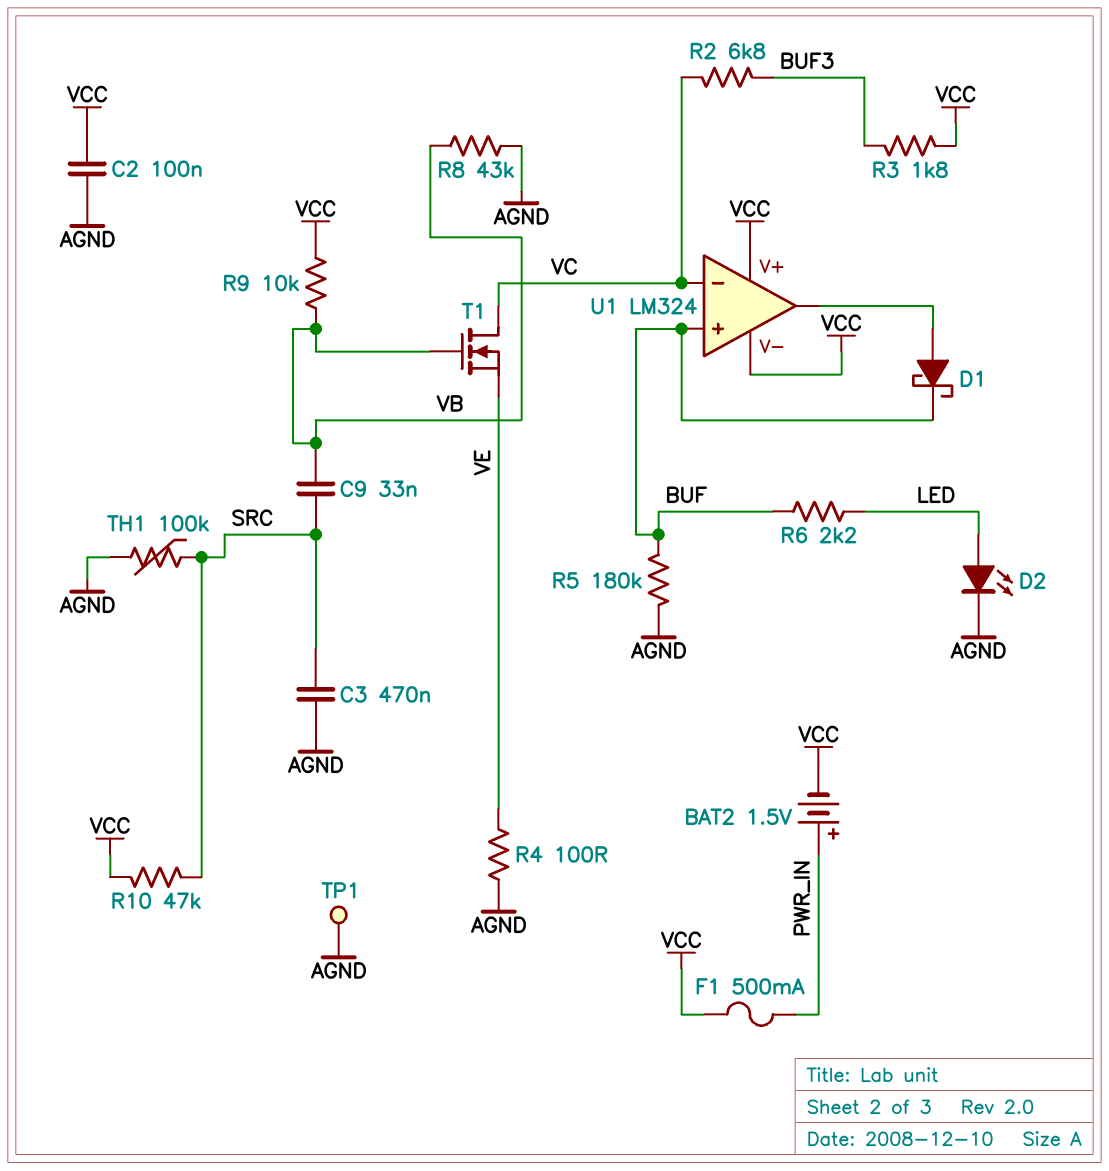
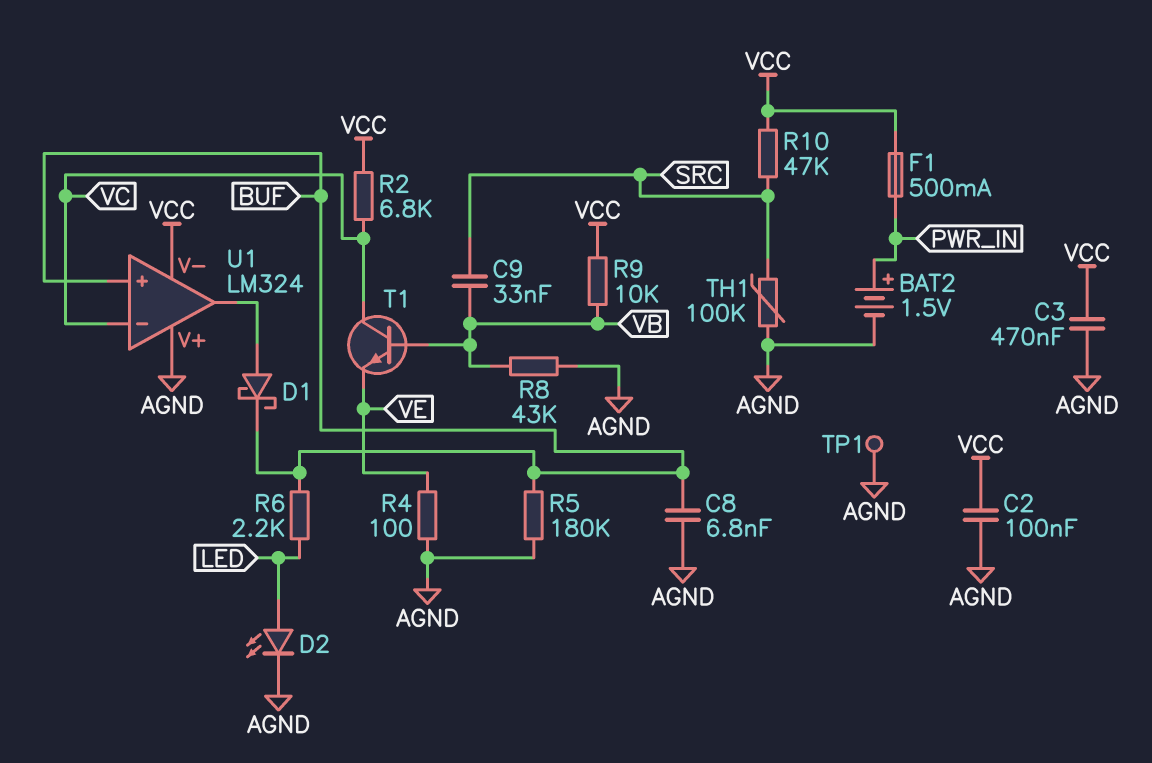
BAT2: 1.5V (plus PWR_IN, minus VCC) -> 1.5V (plus PWR_IN, minus AGND)
C3: 470nF (AGND, SRC) -> 470nF (AGND, VCC)
C8: none -> 6.8nF (AGND, BUF)
R2: 6.8k (BUF3, VC) -> 6.8k (VC, VCC)
R3: 1.8k (BUF3, VCC) -> none
T1: NMOS (G VB, D VC, S VE) -> NPN (B VB, C VC, E VE)
U1 pin V+: VCC -> AGND

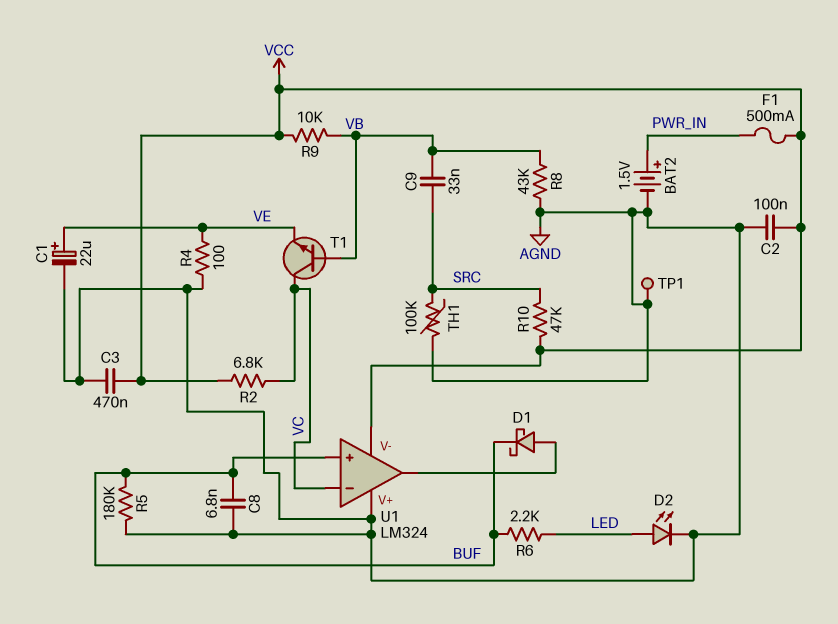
C1: none -> 22uF (plus VE, minus AGND)

